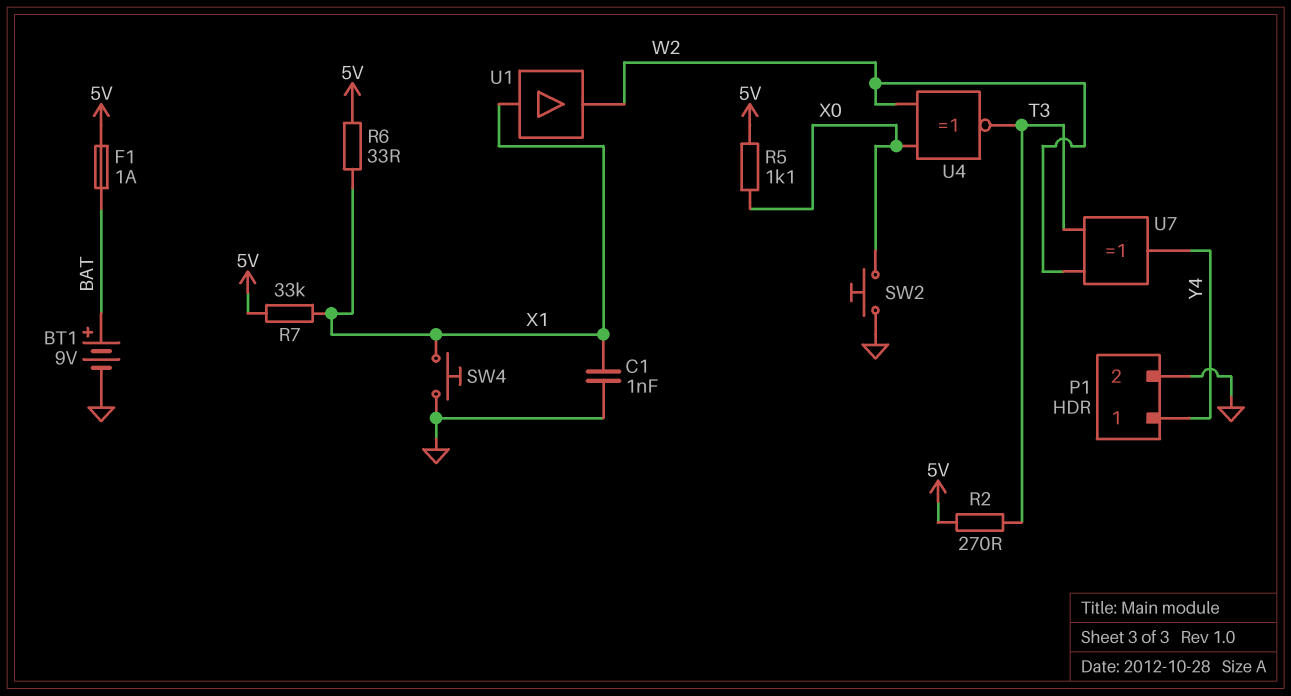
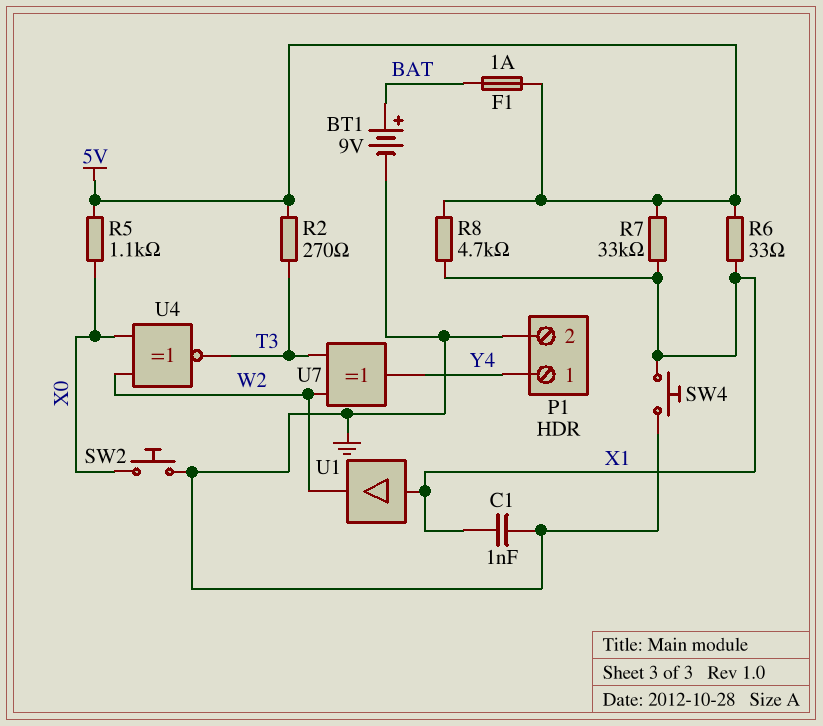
R8: none -> 4.7k (5V, X1)

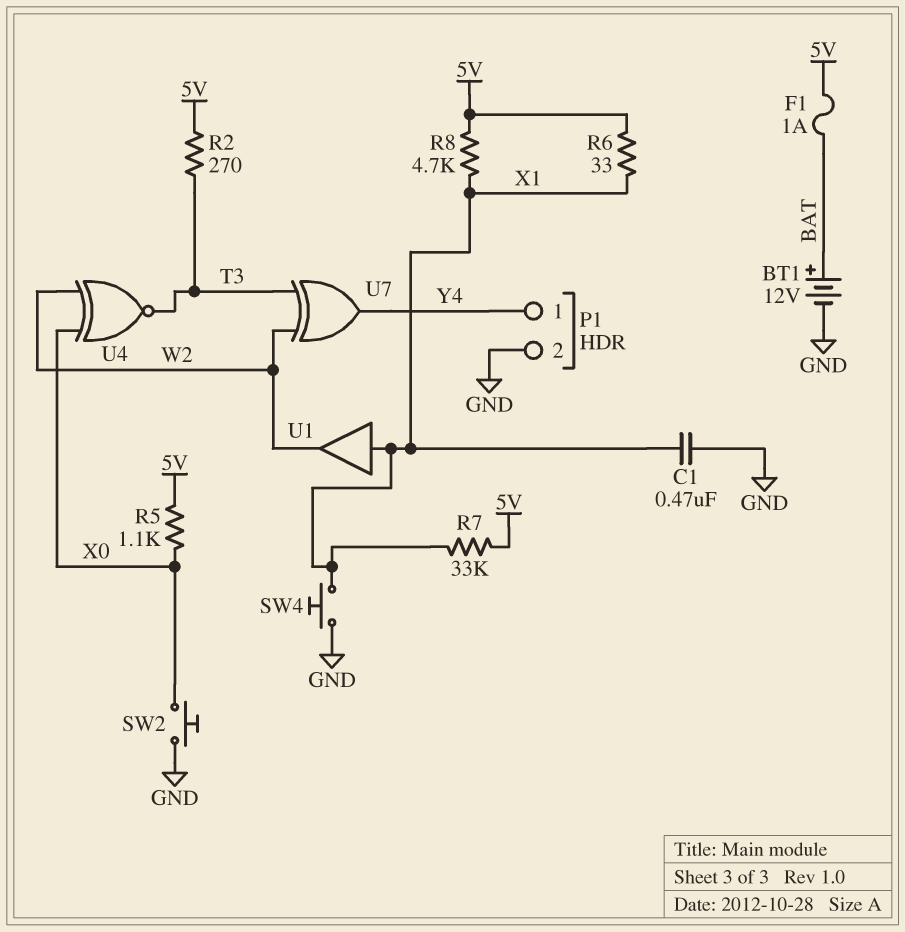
BT1: 9V (plus BAT, minus GND) -> 12V (plus BAT, minus GND)
C1: 1nF (GND, X1) -> 470nF (GND, X1)

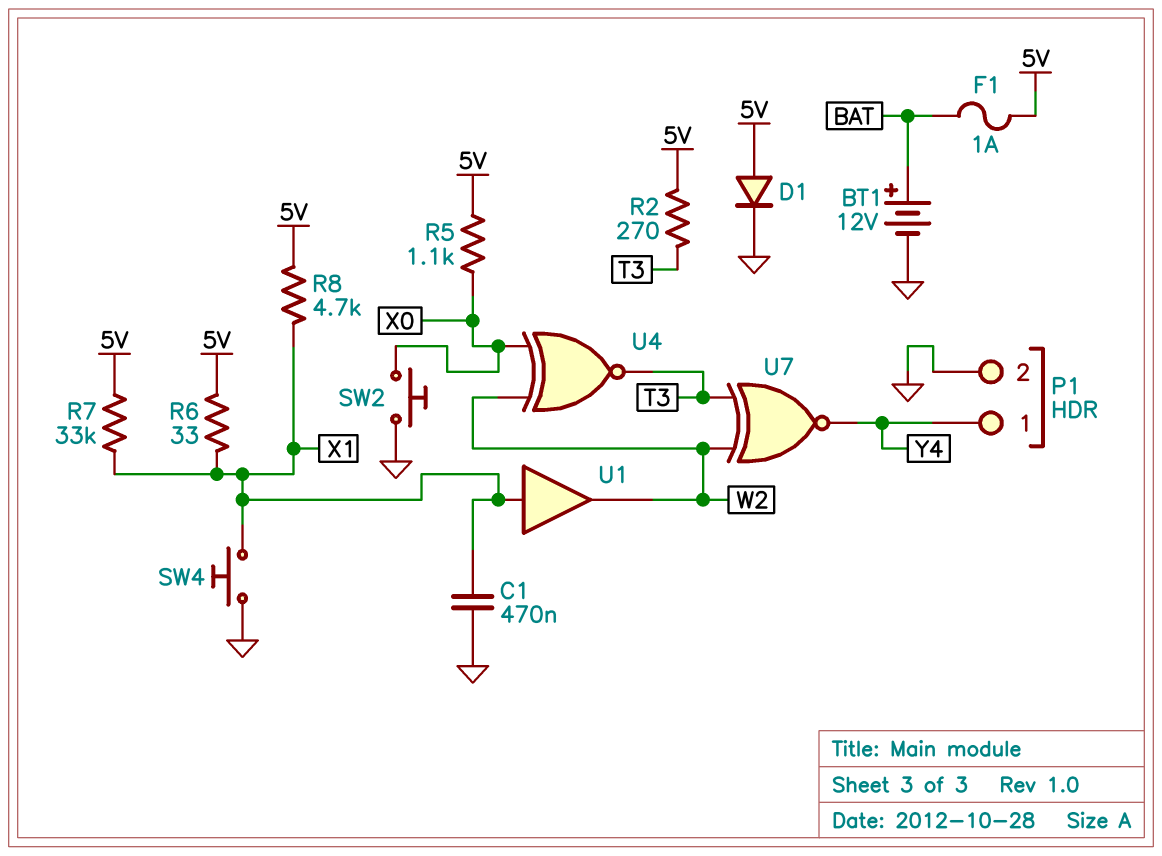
D1: none -> diode (A 5V, K GND)
U7: XOR (in T3, in W2, out Y4) -> XNOR (in T3, in W2, out Y4)

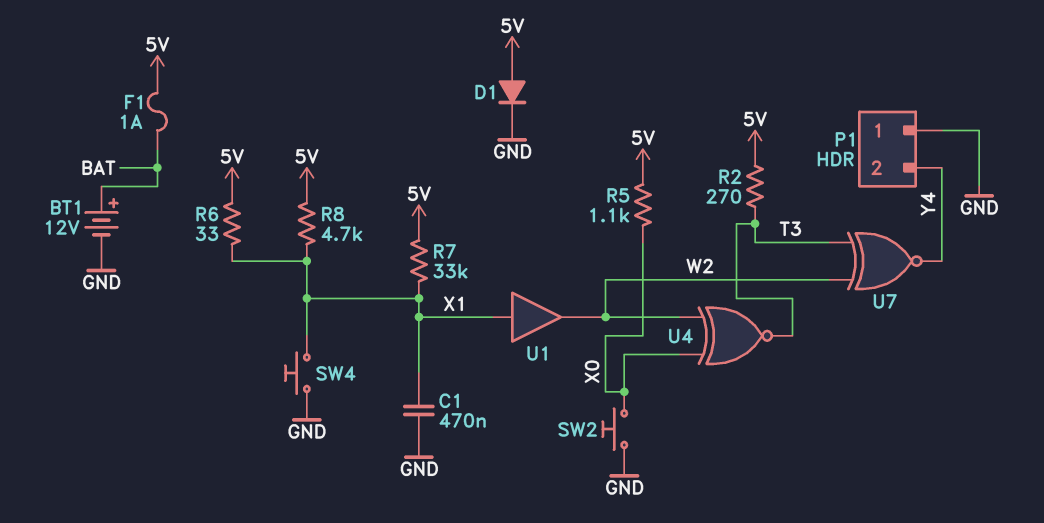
P1 pin 1: Y4 -> GND
P1 pin 2: GND -> Y4

